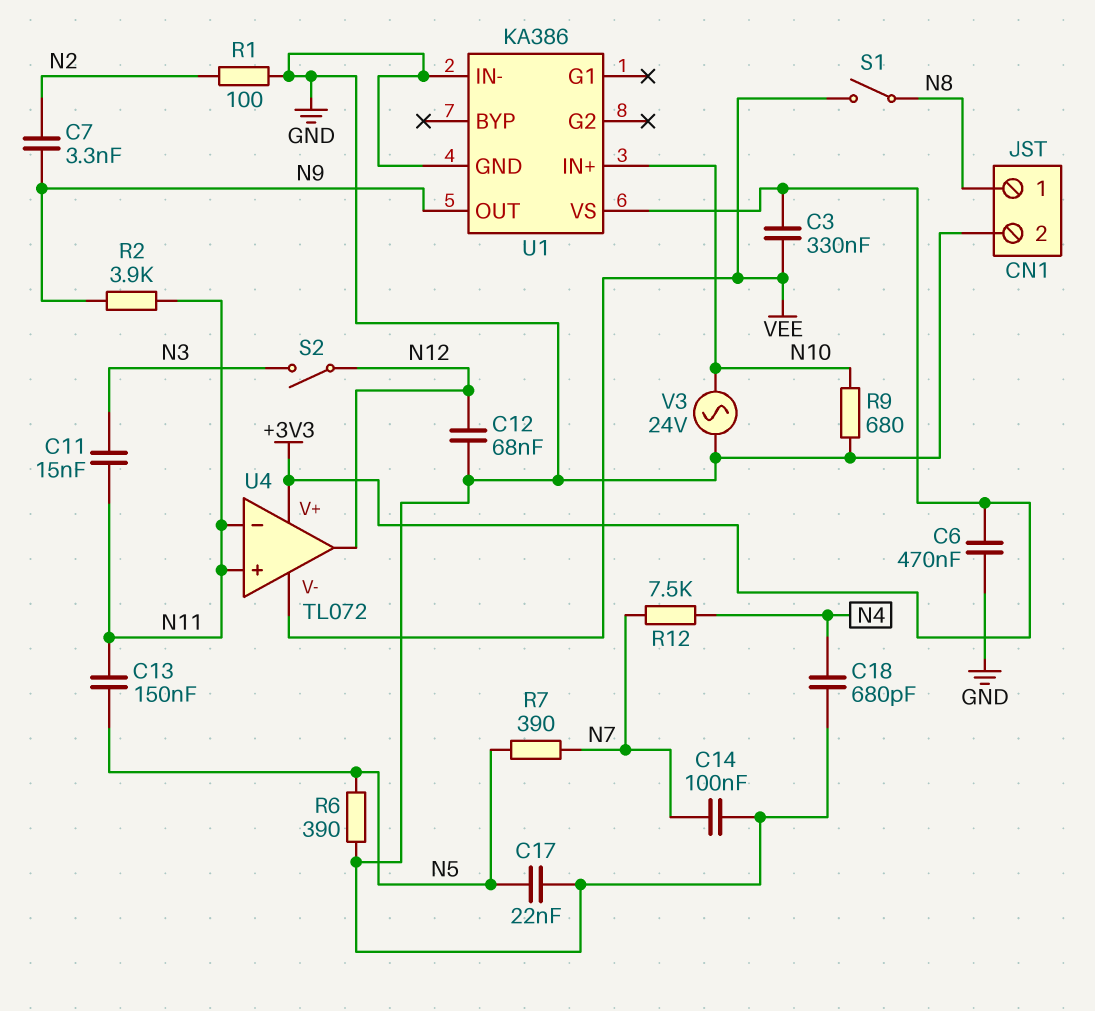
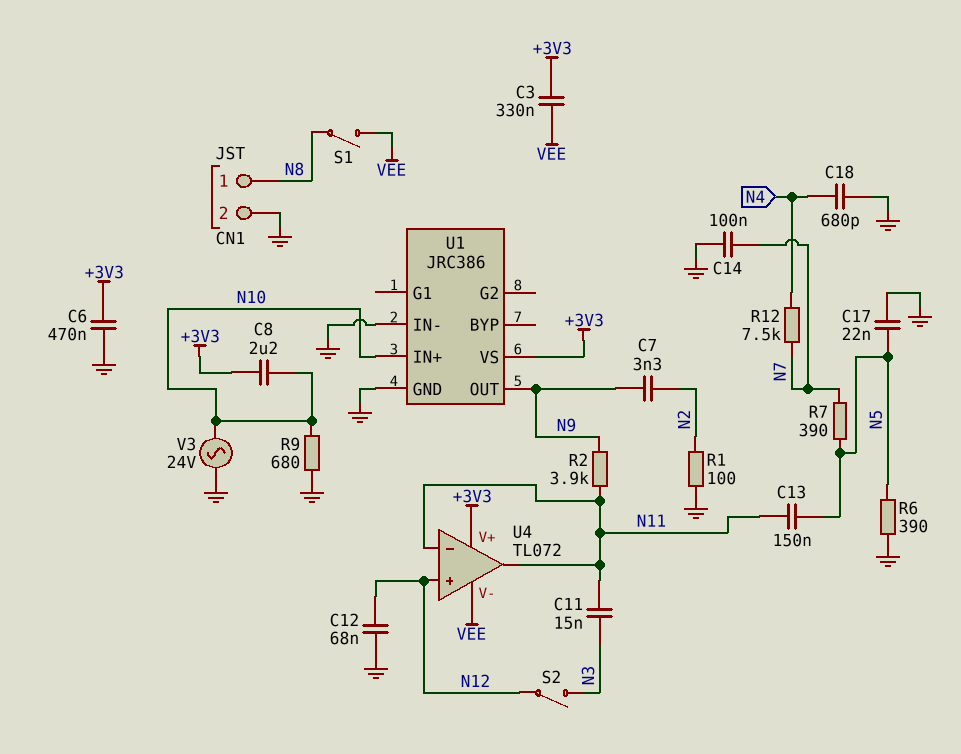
C8: none -> 2.2uF (+3V3, N10)
U1: KA386 -> JRC386
U4 pin in+: N11 -> N12
U4 pin out: N12 -> N11

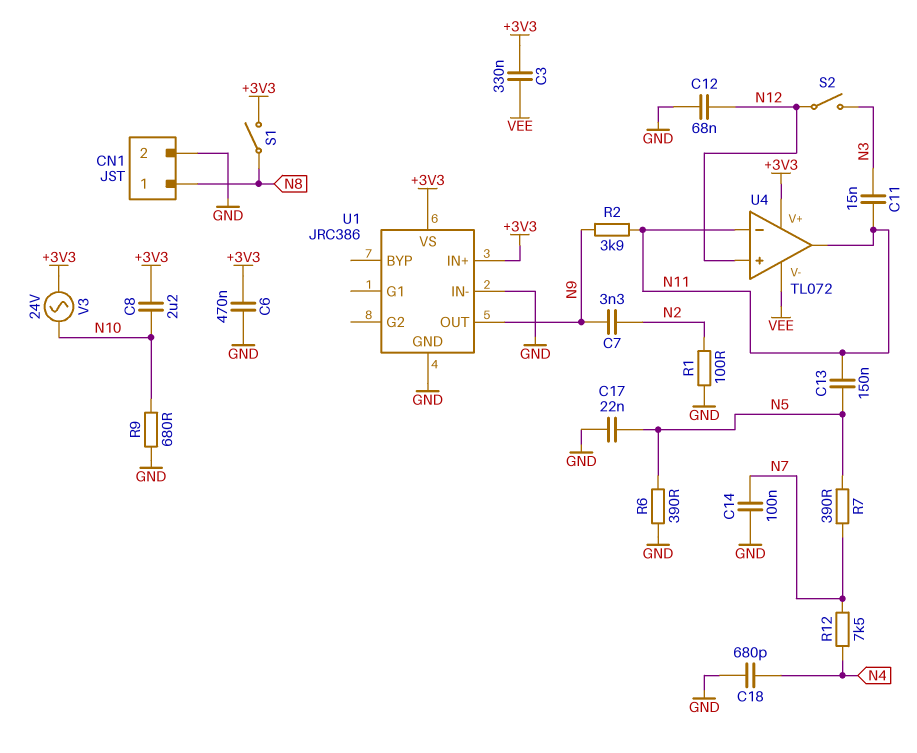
S1: switch (N8, VEE) -> switch (+3V3, N8)
U1 pin IN+: N10 -> +3V3
V3: AC 24V (GND, N10) -> AC 24V (+3V3, N10)

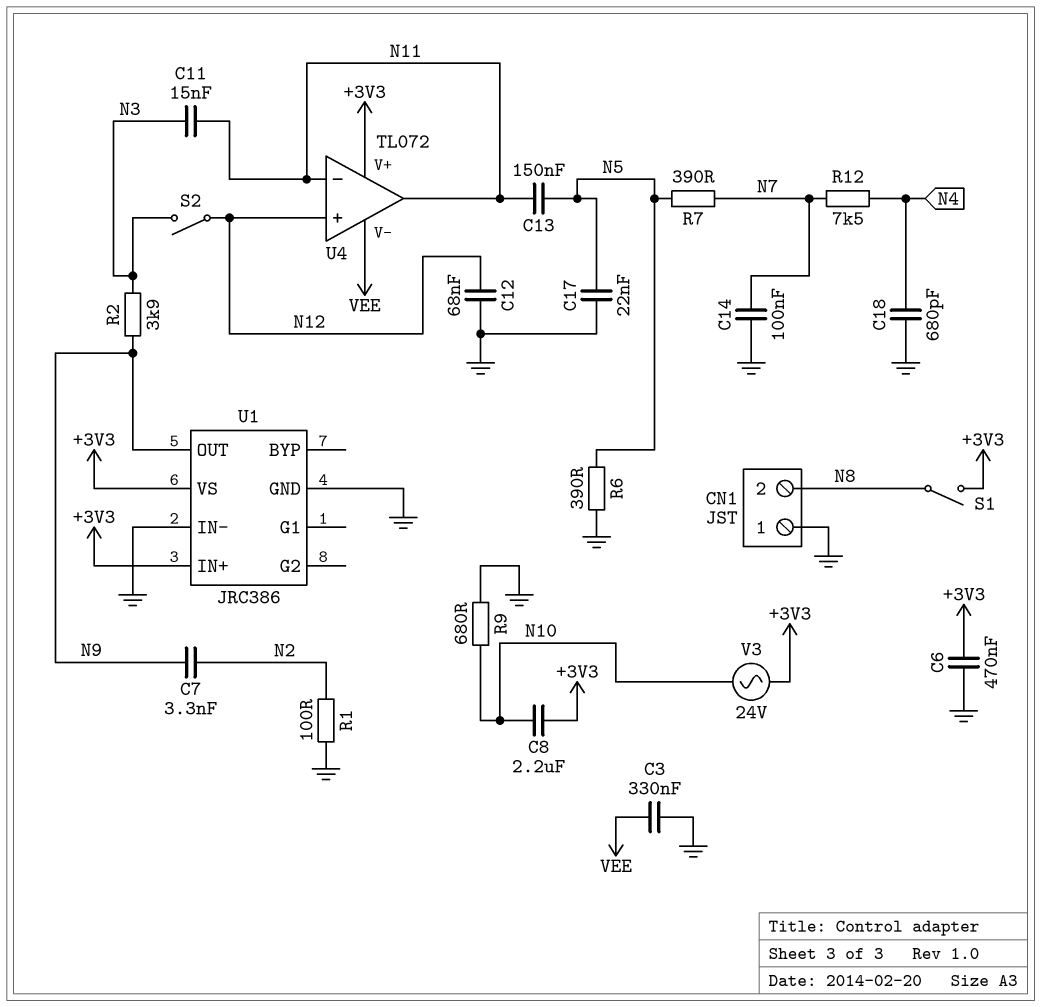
C3: 330nF (+3V3, VEE) -> 330nF (GND, VEE)
CN1 pin 1: N8 -> GND
CN1 pin 2: GND -> N8
R2: 3.9k (N9, N11) -> 3.9k (N3, N9)

